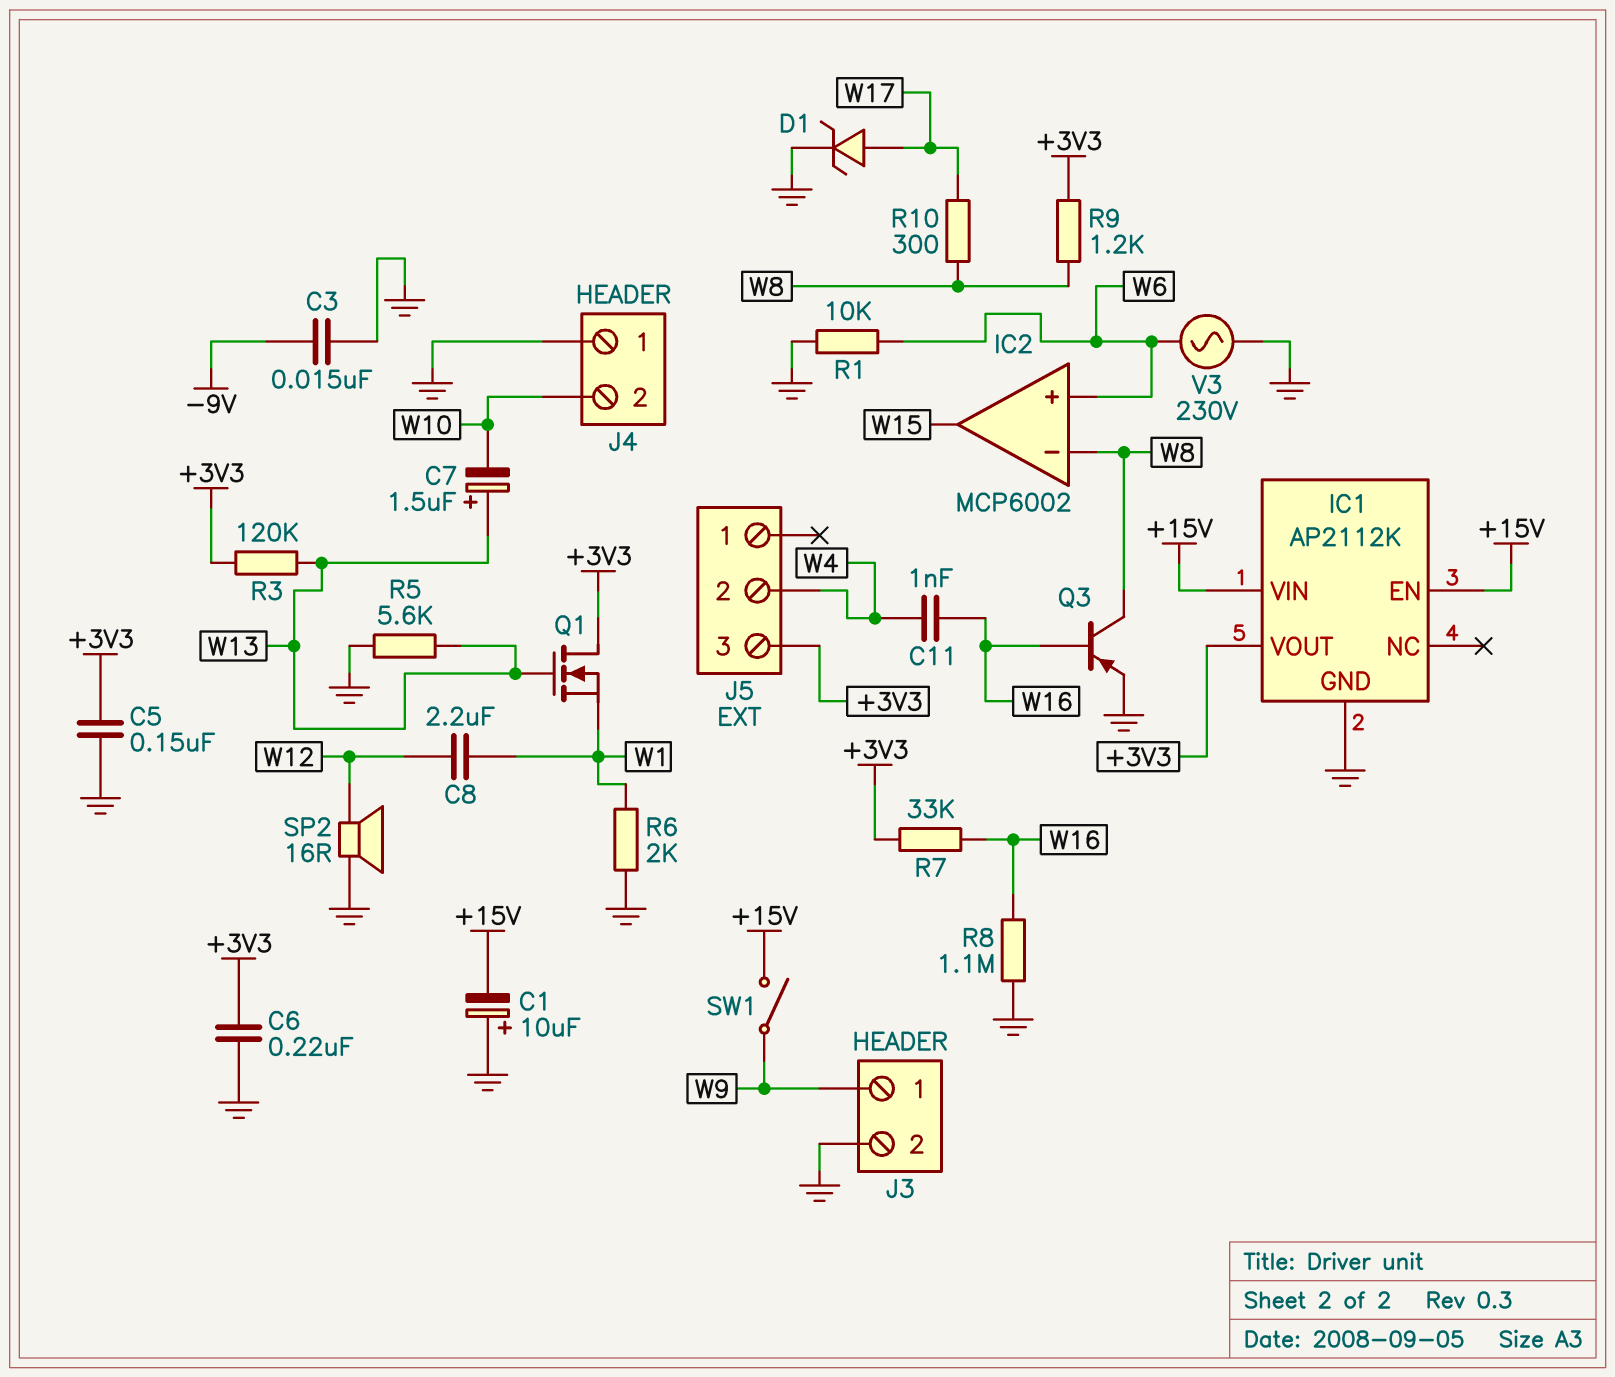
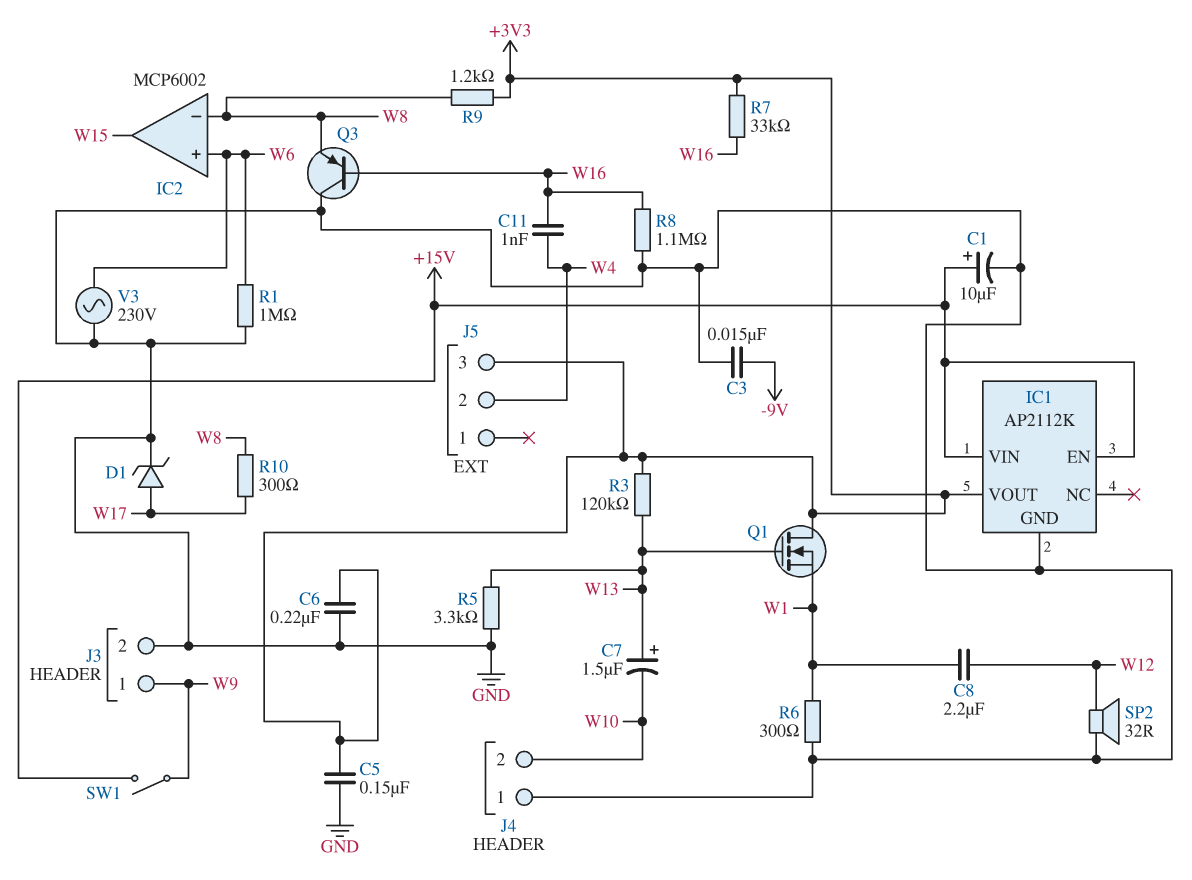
C1: 10uF (plus GND, minus +15V) -> 10uF (plus +15V, minus GND)
Q3: PNP (B W16, C W8, E GND) -> PNP (B W16, C GND, E W8)
R1: 10k (GND, W6) -> 1M (GND, W6)
R5: 5.6k (GND, W13) -> 3.3k (GND, W13)
R6: 2k (GND, W1) -> 300 (GND, W1)
SP2: speaker 16R (GND, W12) -> speaker 32R (GND, W12)

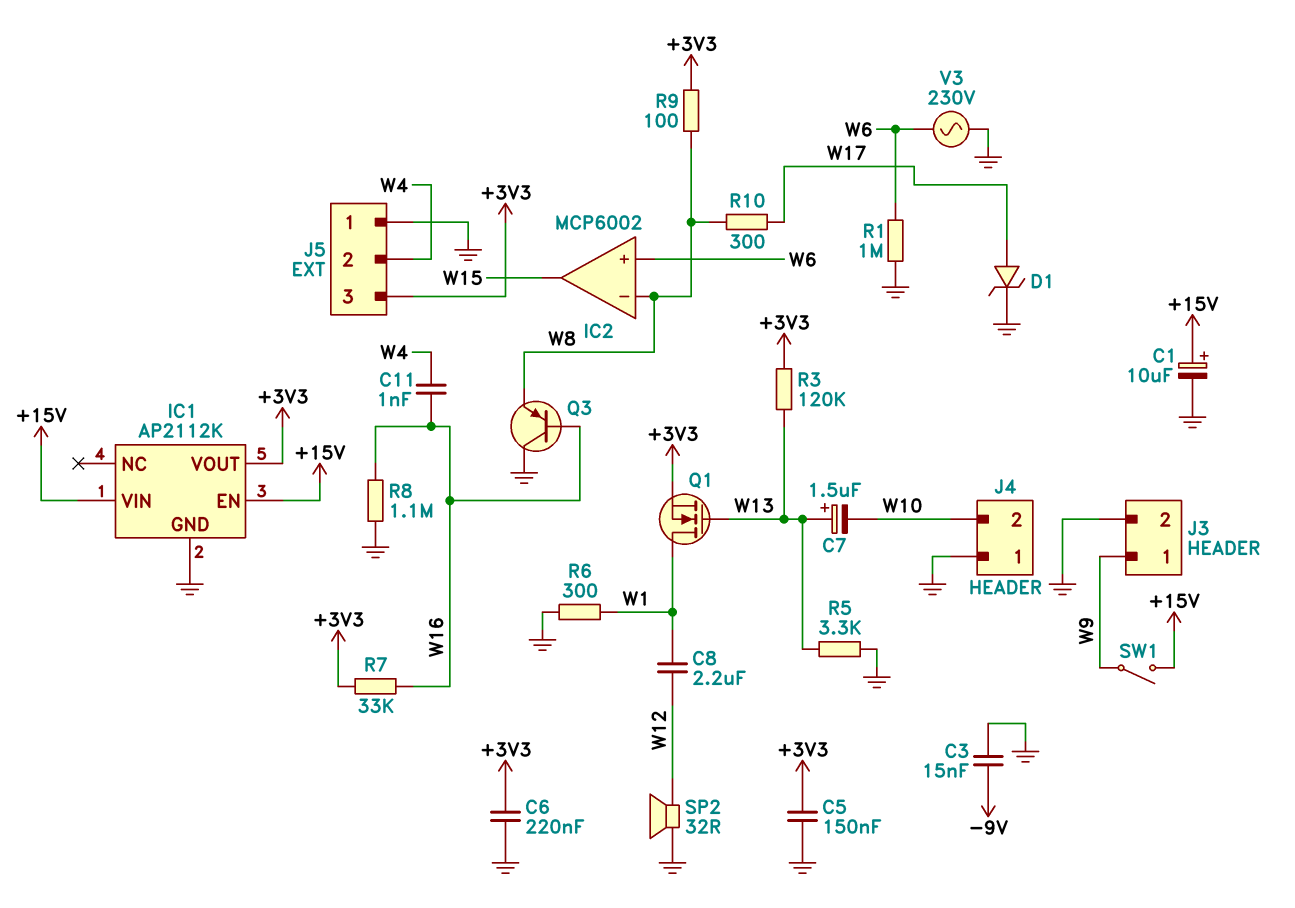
J5 pin 1: none -> GND
Q1: NMOS (G W13, D +3V3, S W1) -> NMOS (G W13, D W1, S +3V3)
R9: 1.2k (+3V3, W8) -> 100 (+3V3, W8)

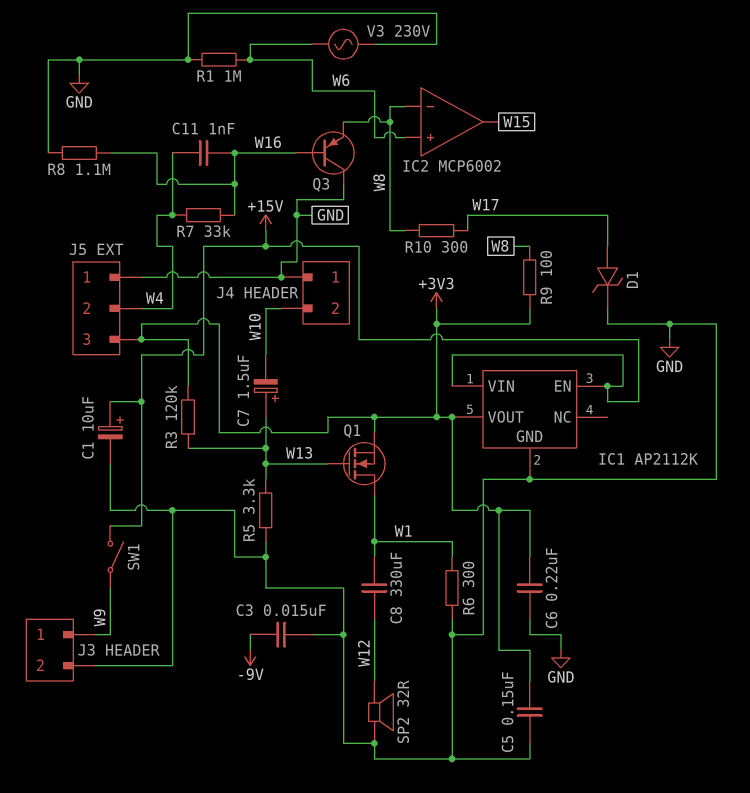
C8: 2.2uF (W1, W12) -> 330uF (W1, W12)
R7: 33k (+3V3, W16) -> 33k (W4, W16)

